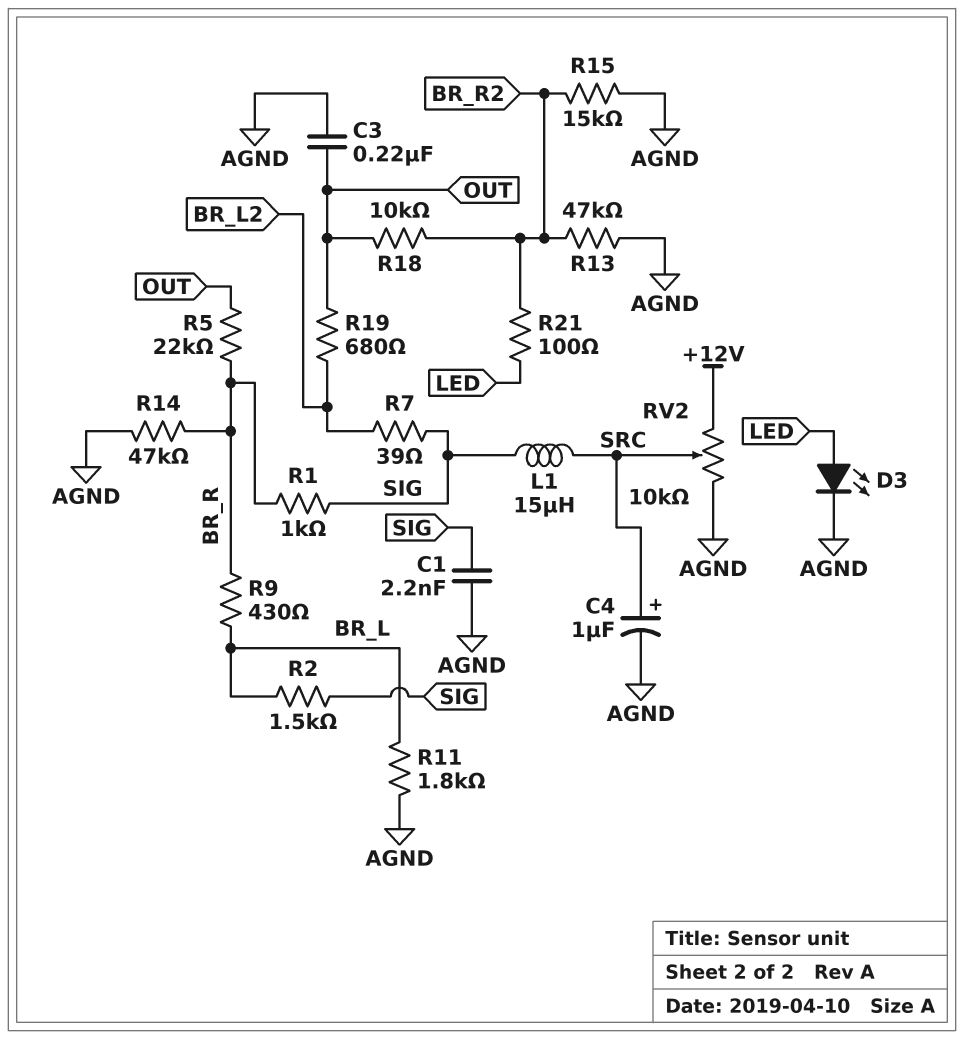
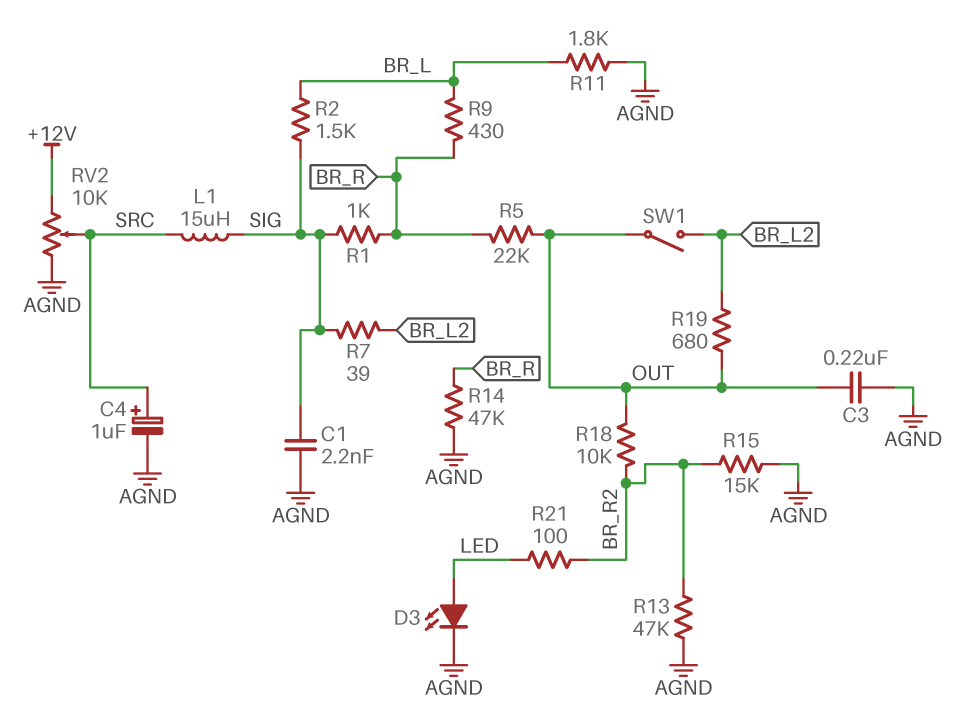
SW1: none -> switch (BR_L2, OUT)

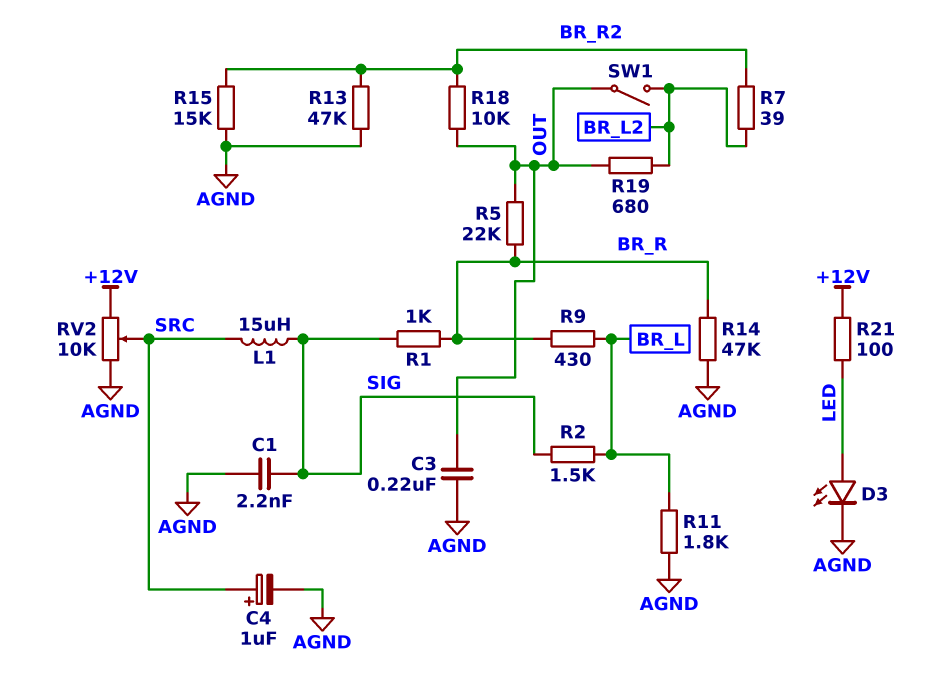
R7: 39 (BR_L2, SIG) -> 39 (BR_L2, BR_R2)
R21: 100 (BR_R2, LED) -> 100 (+12V, LED)

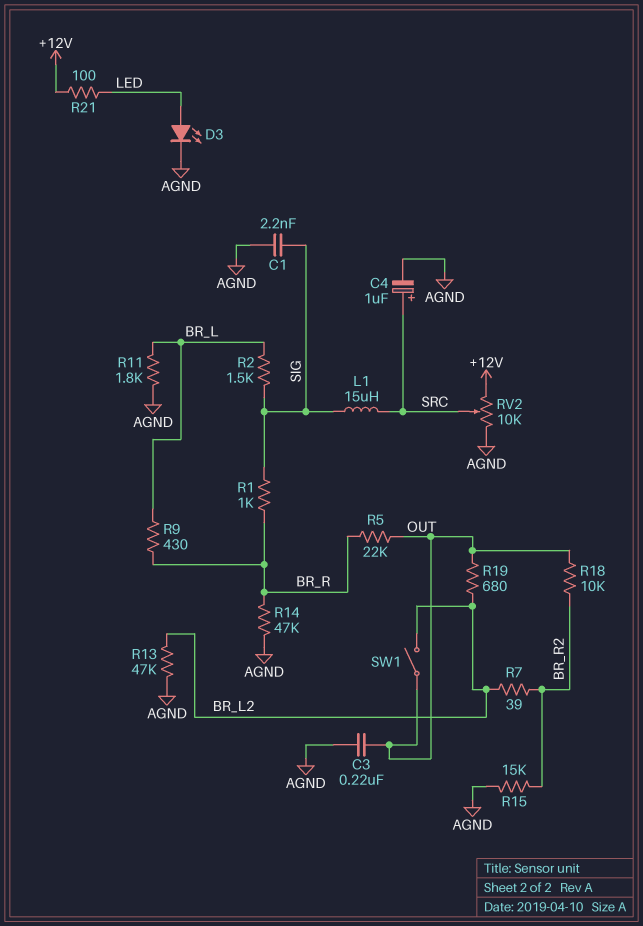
R13: 47k (AGND, BR_R2) -> 47k (AGND, BR_L2)

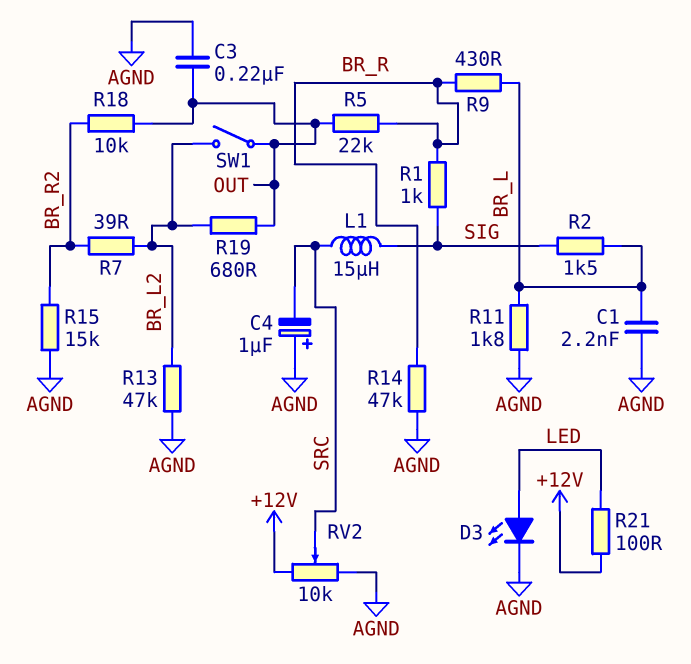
C1: 2.2nF (AGND, SIG) -> 2.2nF (AGND, BR_L)
C4: 1uF (plus SRC, minus AGND) -> 1uF (plus AGND, minus SRC)

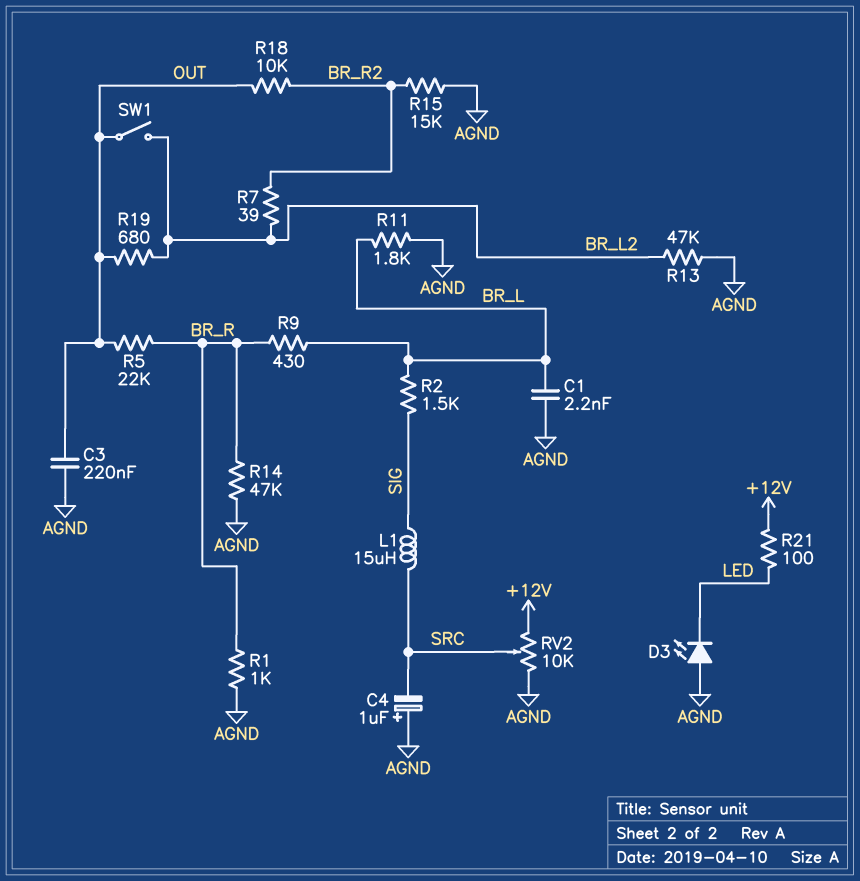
D3: LED (A LED, K AGND) -> LED (A AGND, K LED)
R1: 1k (BR_R, SIG) -> 1k (AGND, BR_R)

